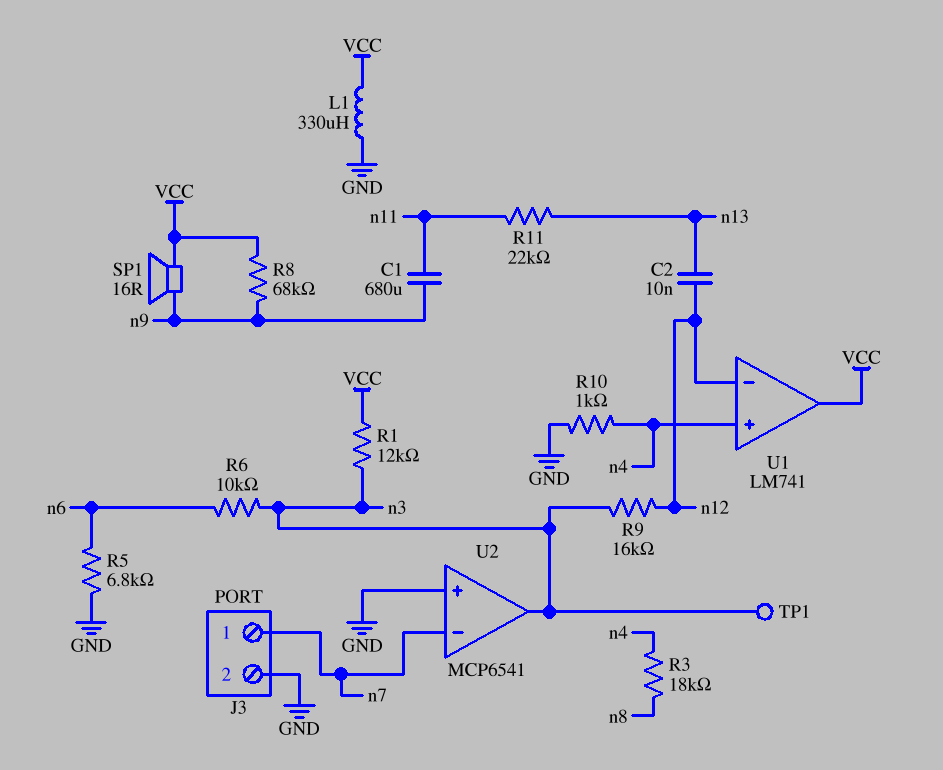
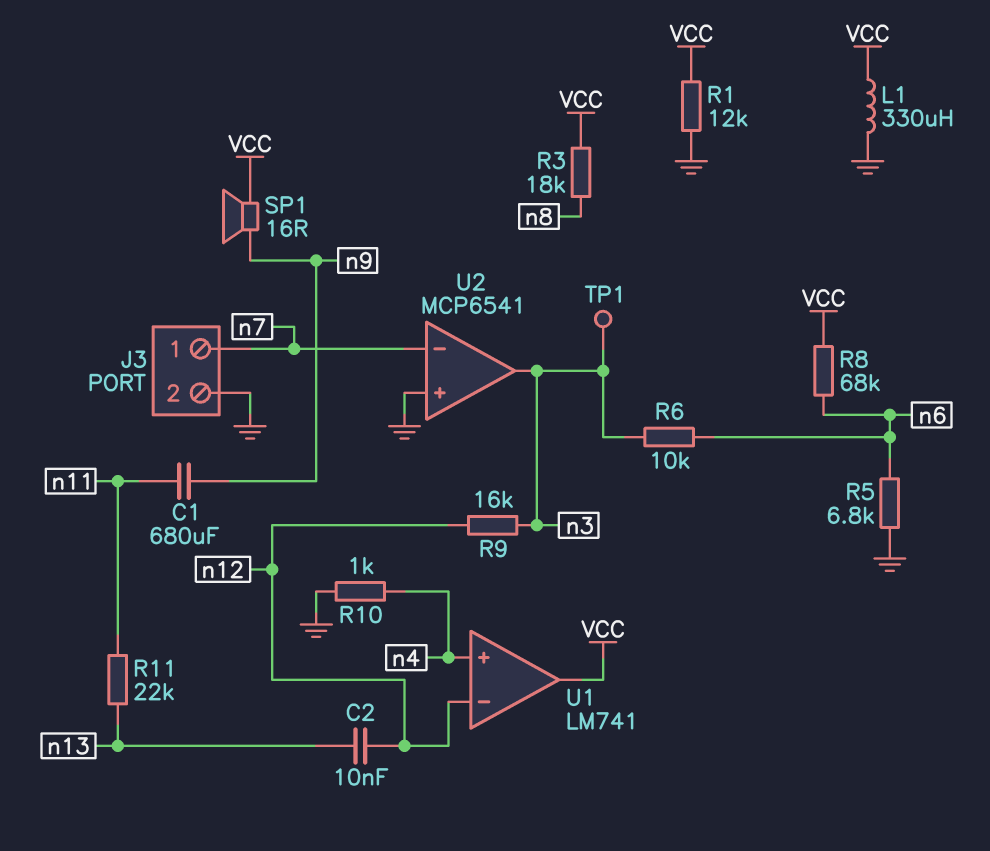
R1: 12k (VCC, n3) -> 12k (GND, VCC)
R3: 18k (n4, n8) -> 18k (VCC, n8)
R8: 68k (VCC, n9) -> 68k (VCC, n6)

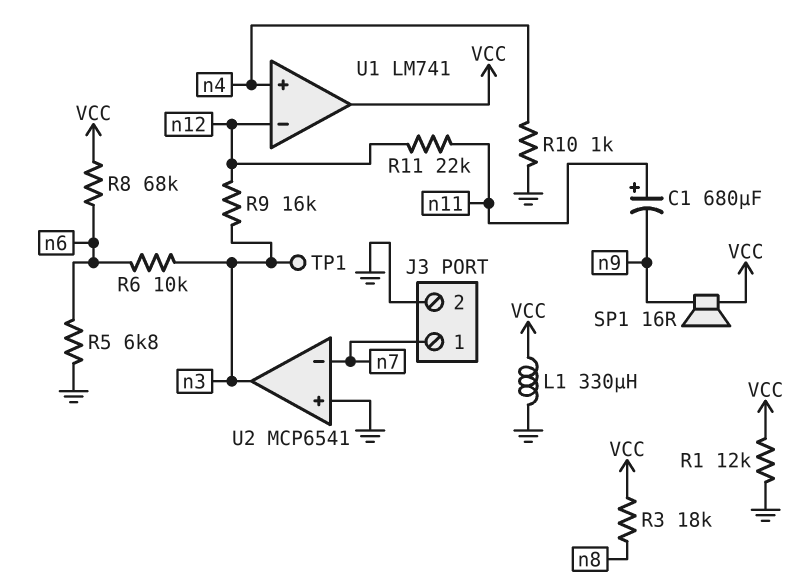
C1: 680uF (n9, n11) -> 680uF (plus n11, minus n9)
C2: 10nF (n12, n13) -> none
R11: 22k (n11, n13) -> 22k (n11, n12)

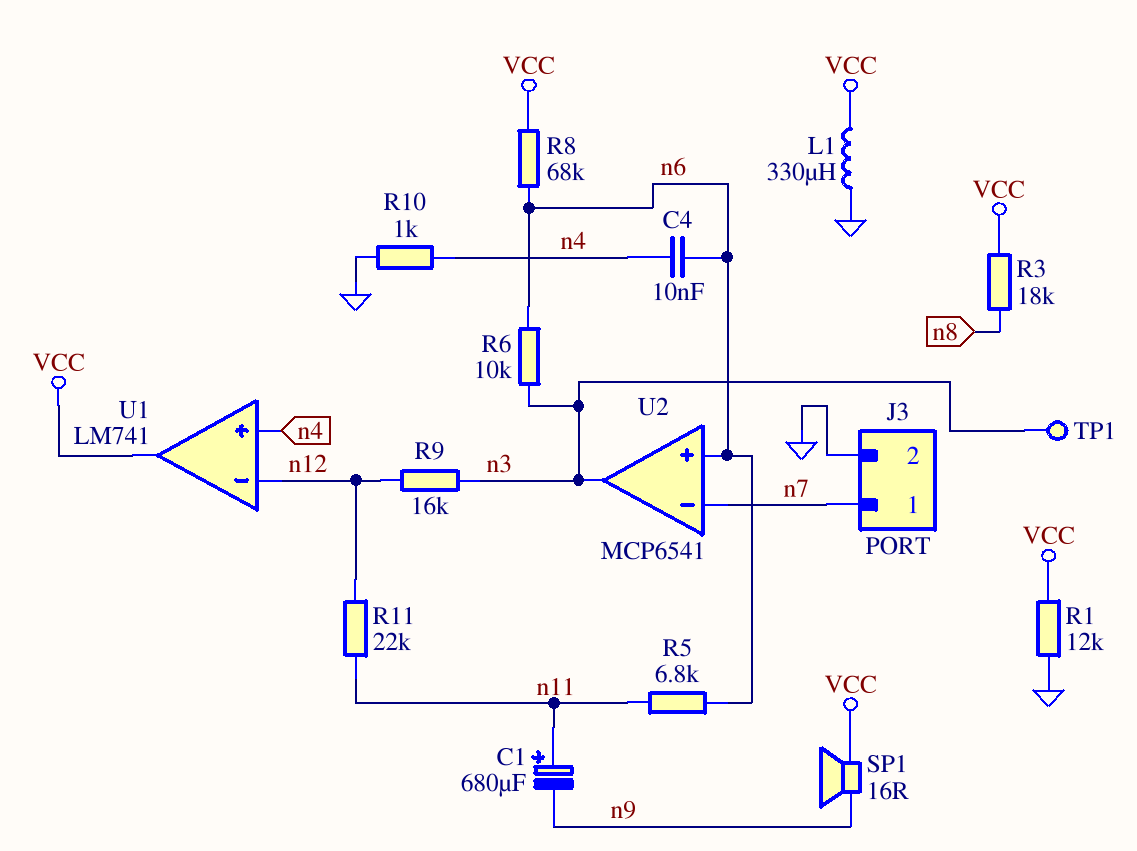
C4: none -> 10nF (n4, n6)
R5: 6.8k (GND, n6) -> 6.8k (n6, n11)
U2 pin in+: GND -> n6

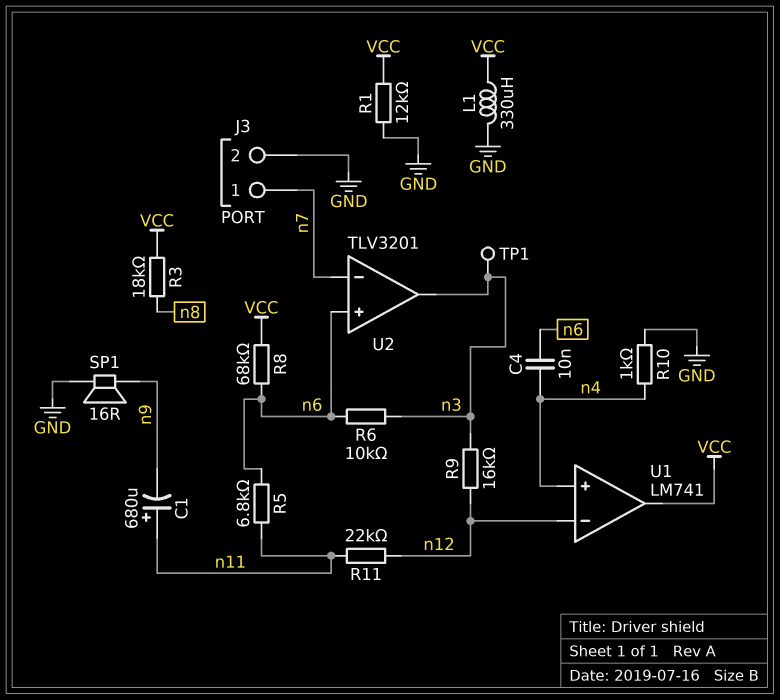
SP1: speaker 16R (VCC, n9) -> speaker 16R (GND, n9)
U2: MCP6541 -> TLV3201

